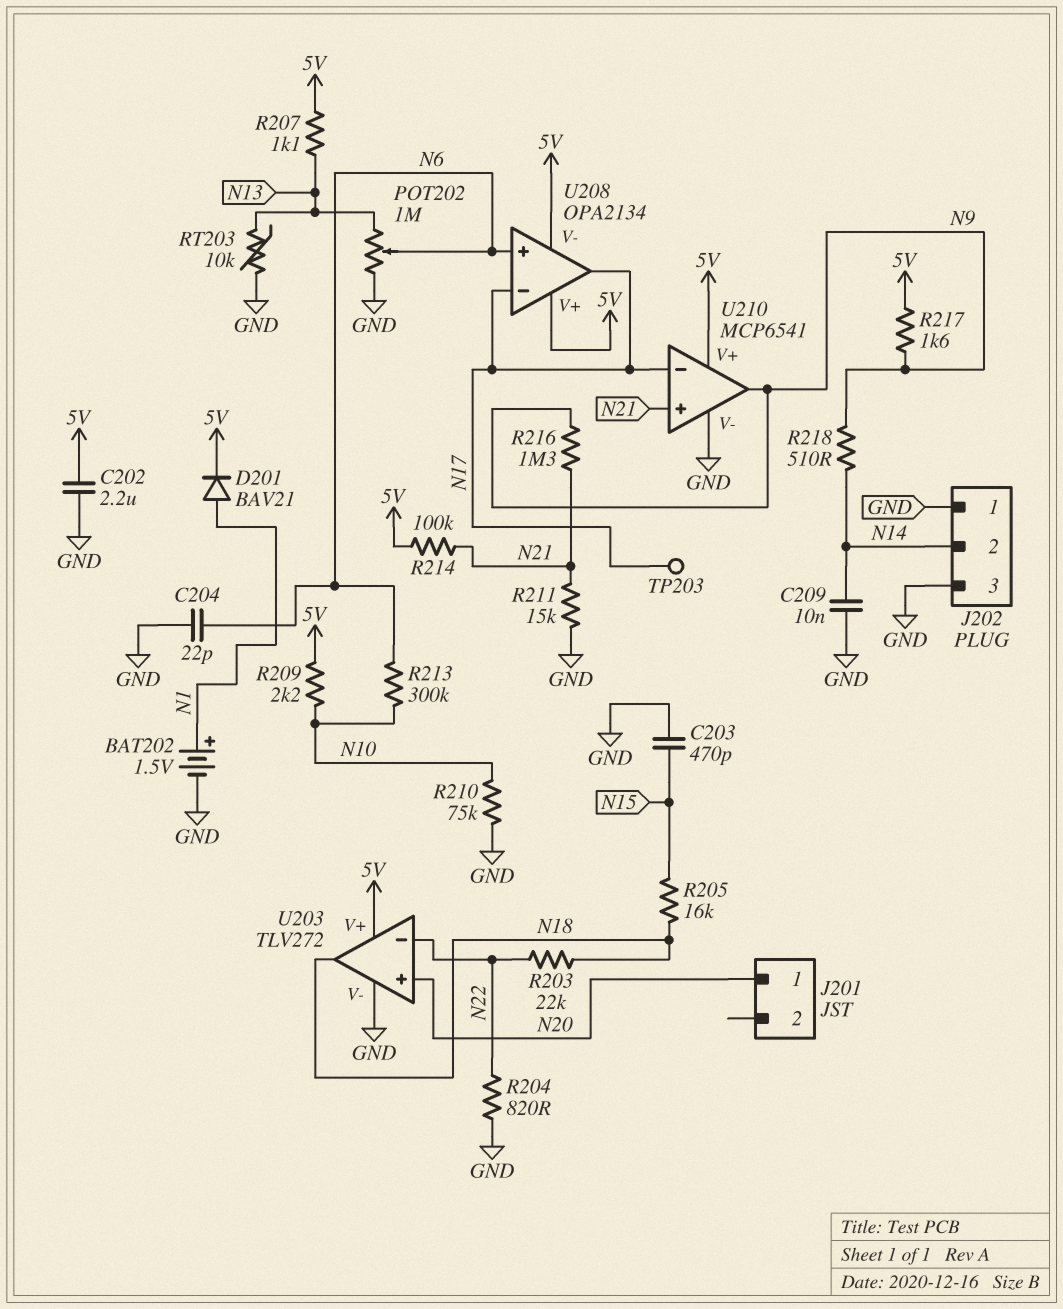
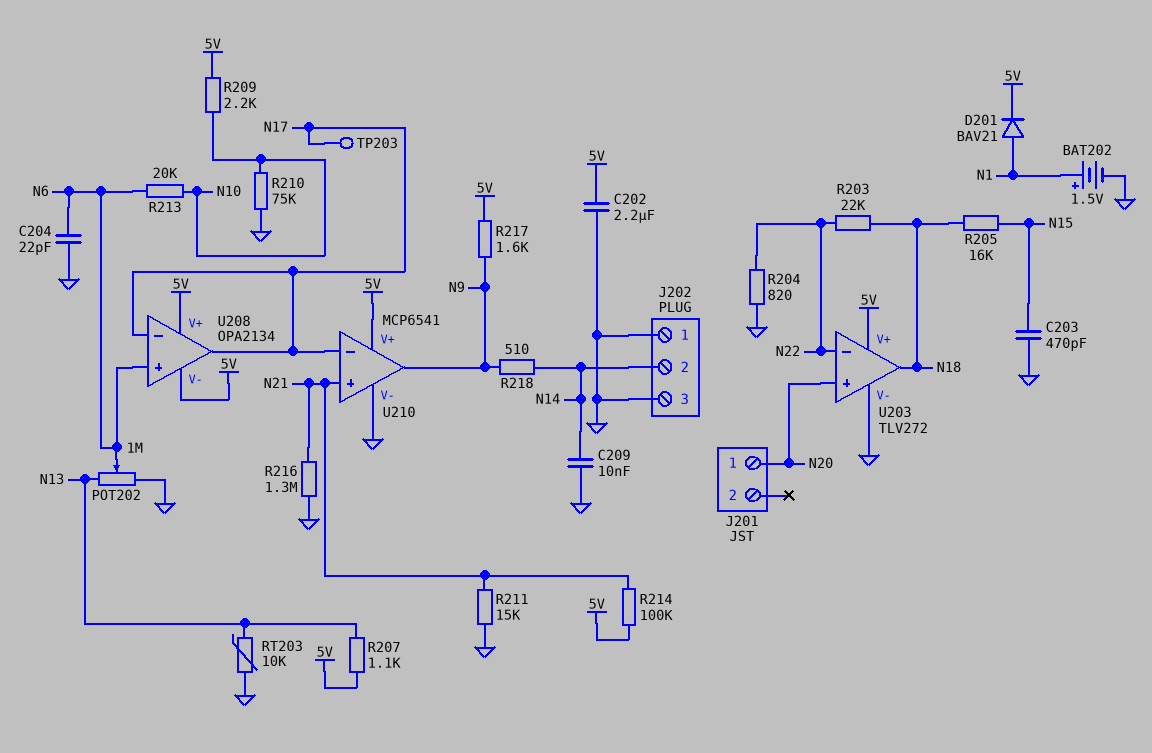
R213: 300k (N6, N10) -> 20k (N6, N10)
R216: 1.3M (N9, N21) -> 1.3M (GND, N21)

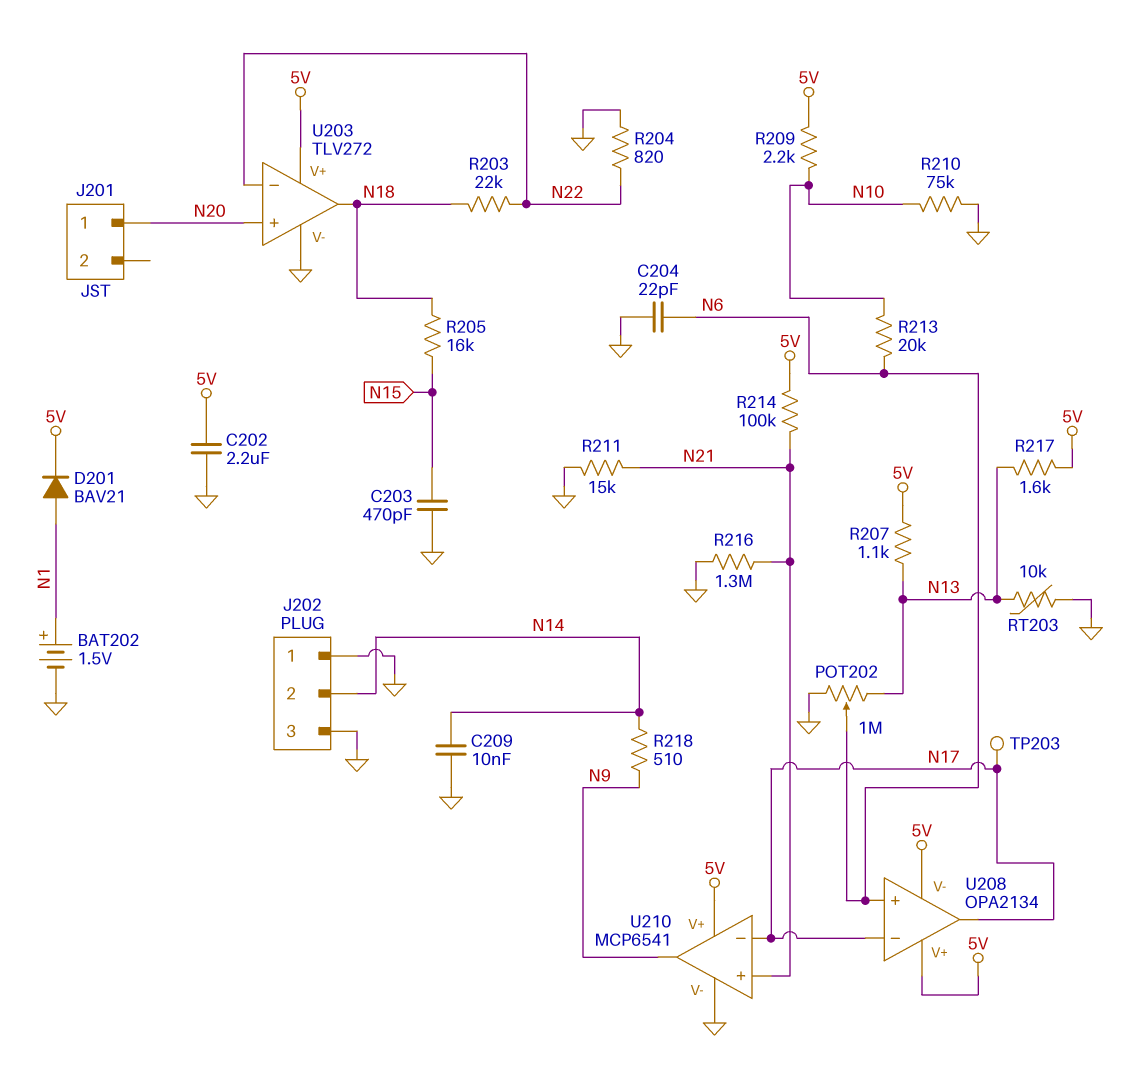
R217: 1.6k (5V, N9) -> 1.6k (5V, N13)

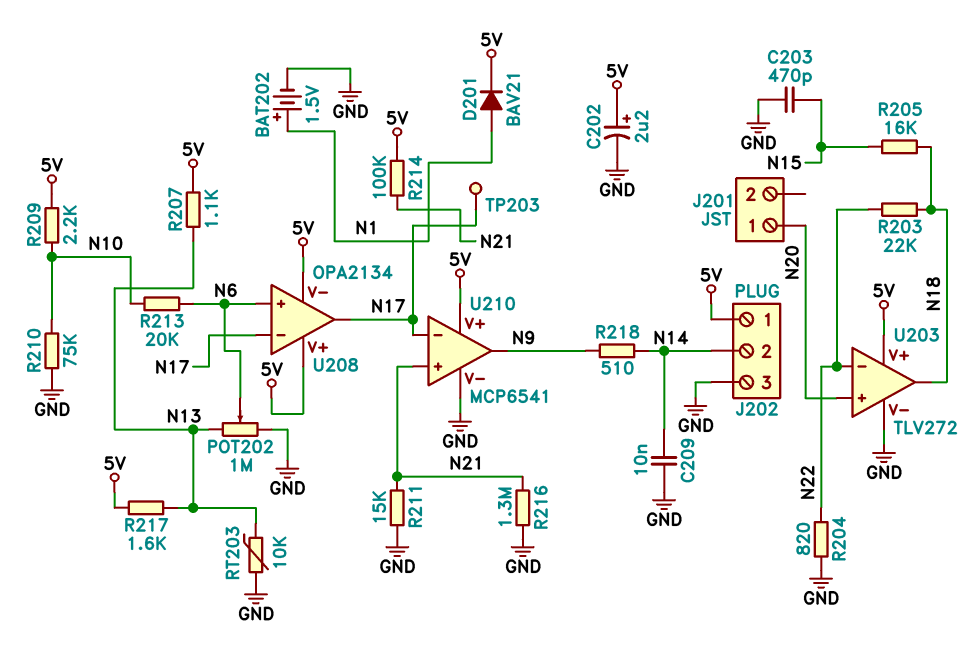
C202: 2.2uF (5V, GND) -> 2.2uF (plus 5V, minus GND)
C204: 22pF (GND, N6) -> none
J202 pin 1: GND -> 5V

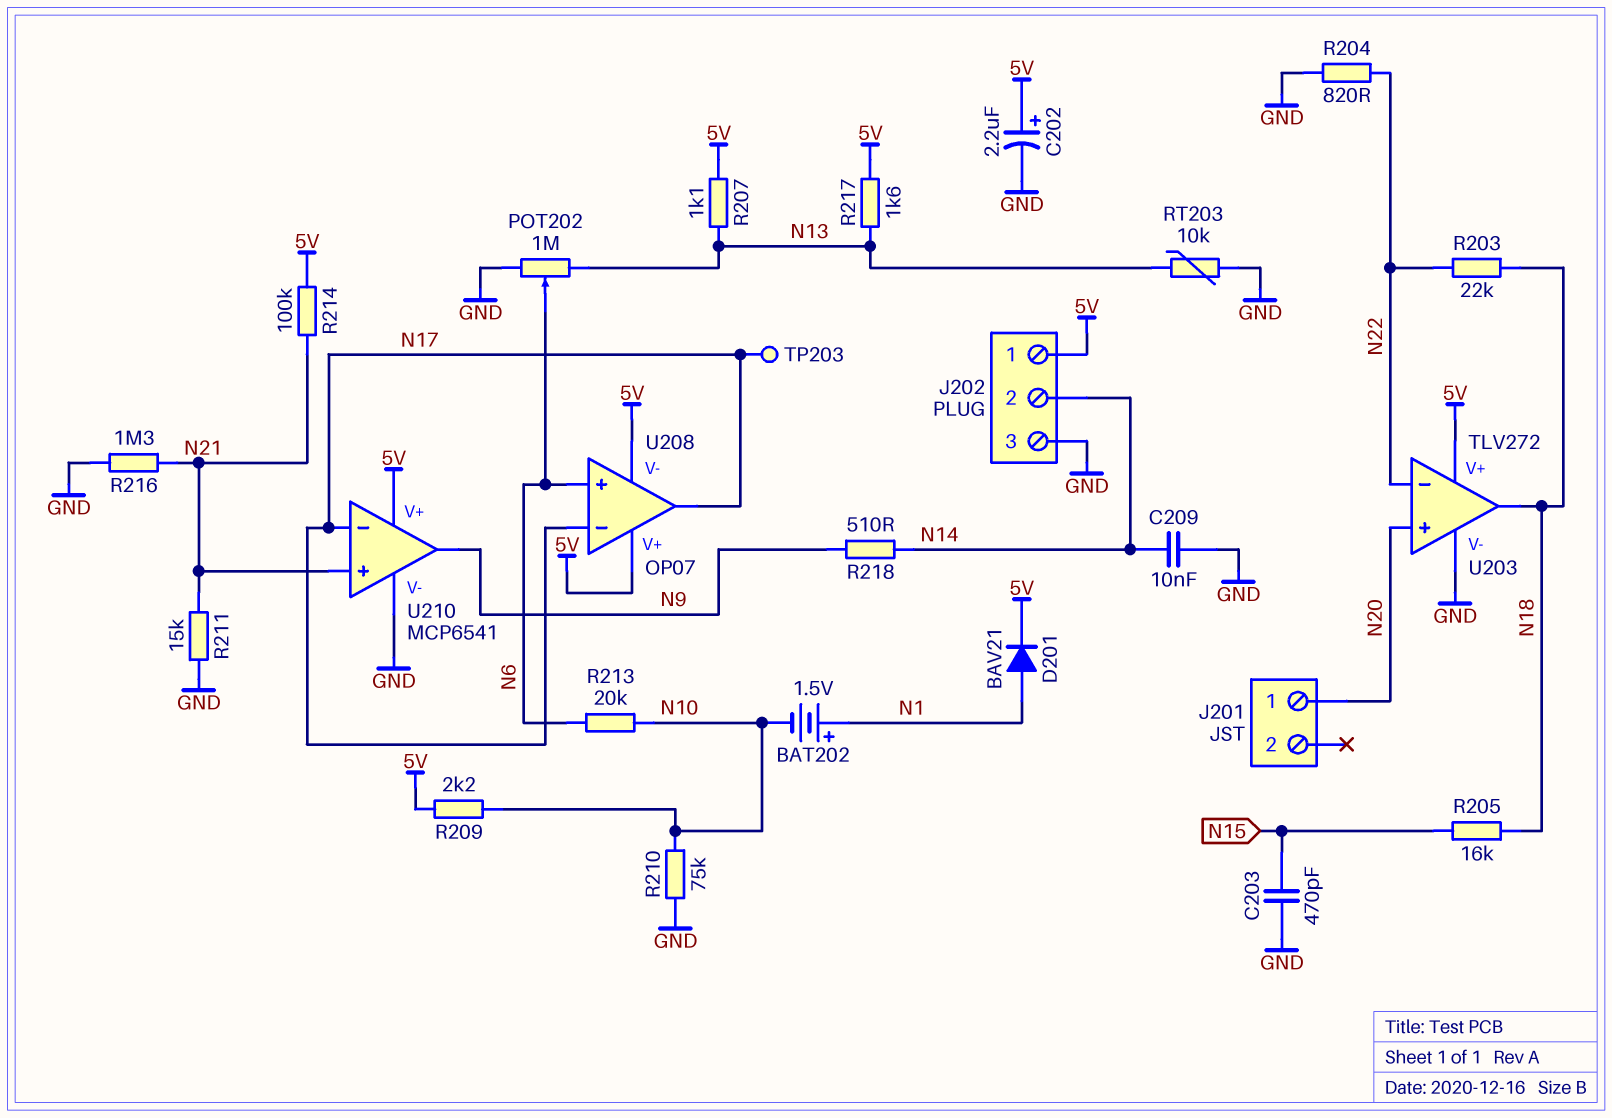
BAT202: 1.5V (plus N1, minus GND) -> 1.5V (plus N1, minus N10)
U208: OPA2134 -> OP07

